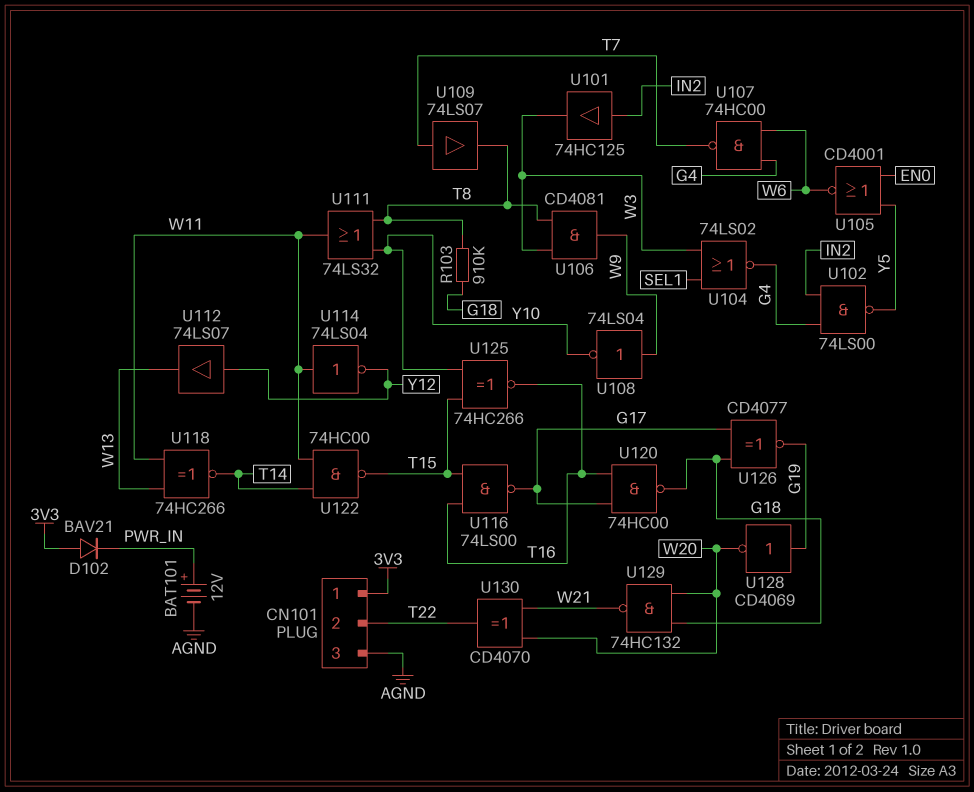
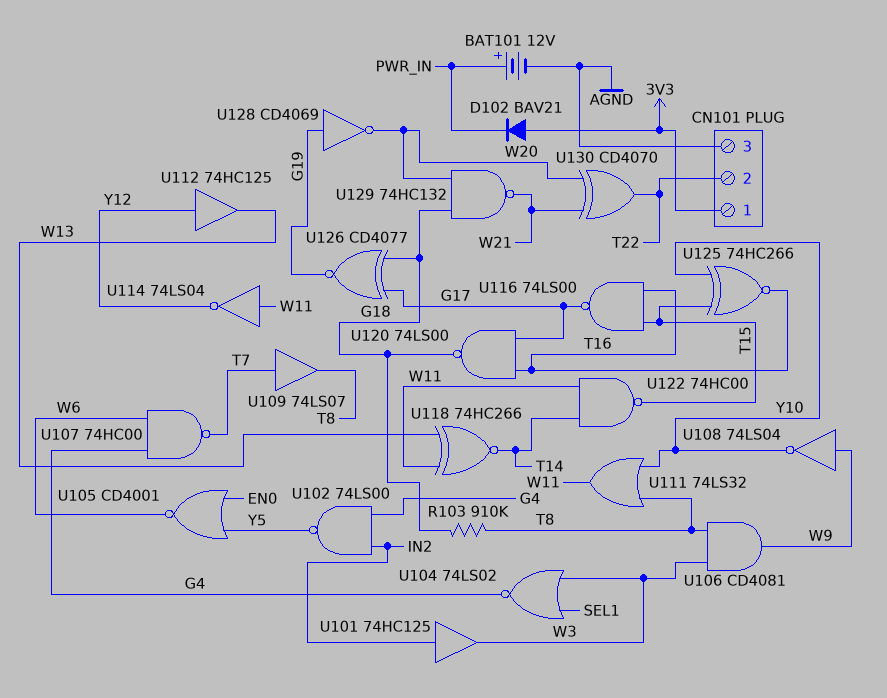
U112: buffer 74LS07 (in Y12, out W13) -> buffer 74HC125 (in Y12, out W13)
U120: NAND 74HC00 (in G17, in T16, out G18) -> NAND 74LS00 (in G17, in T16, out G18)

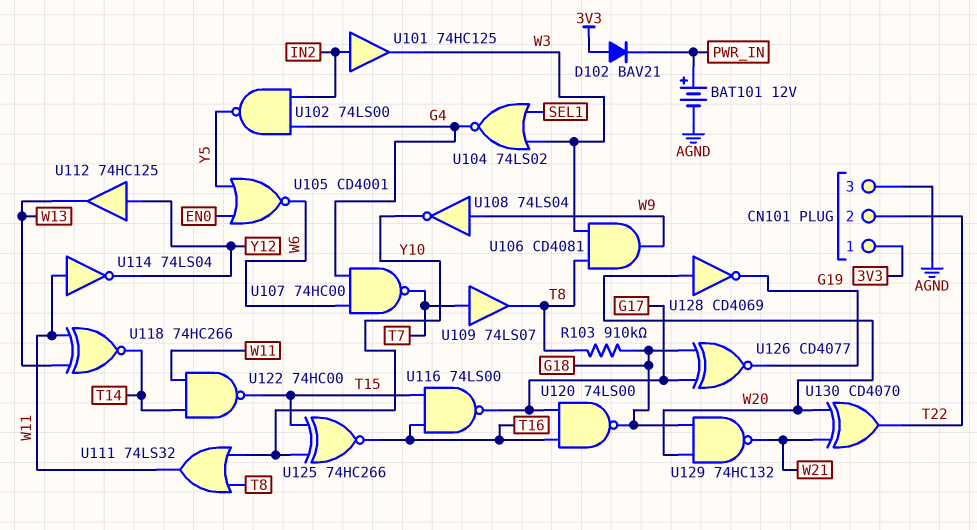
U128: NOT CD4069 (in G19, out W20) -> NOT CD4069 (in W20, out G19)

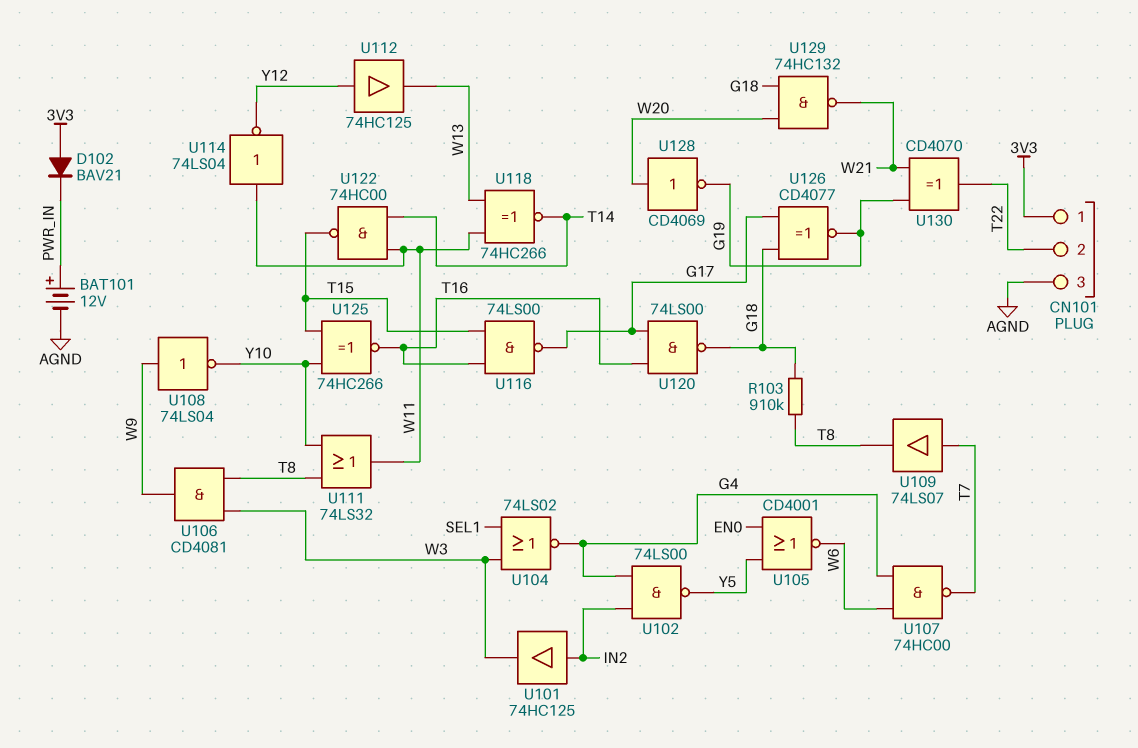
U130: XOR CD4070 (in W20, in W21, out T22) -> XOR CD4070 (in G19, in W21, out T22)

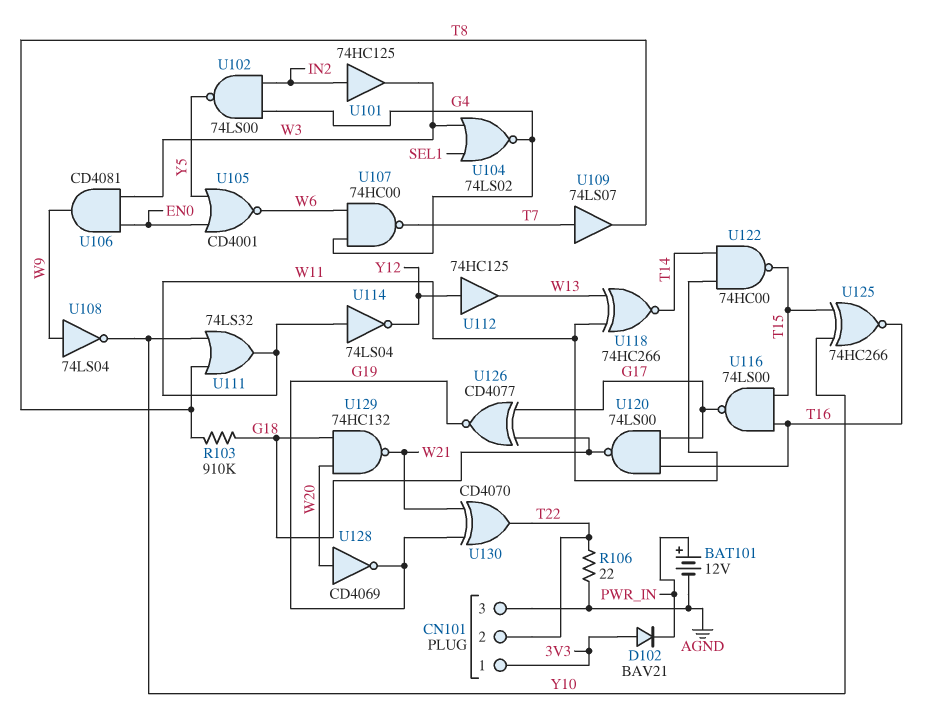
R106: none -> 22 (AGND, T22)
U106: AND CD4081 (in T8, in W3, out W9) -> AND CD4081 (in EN0, in W3, out W9)

